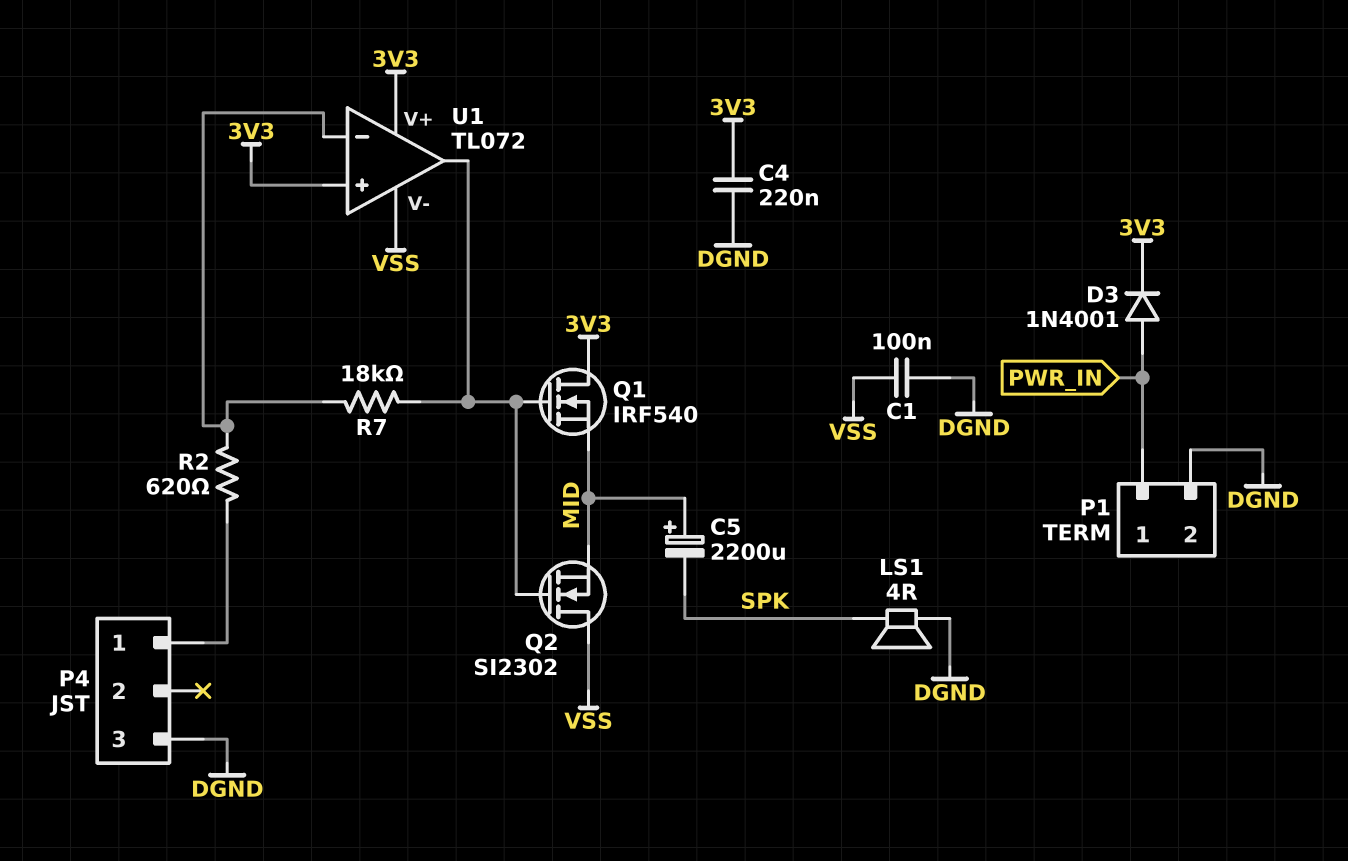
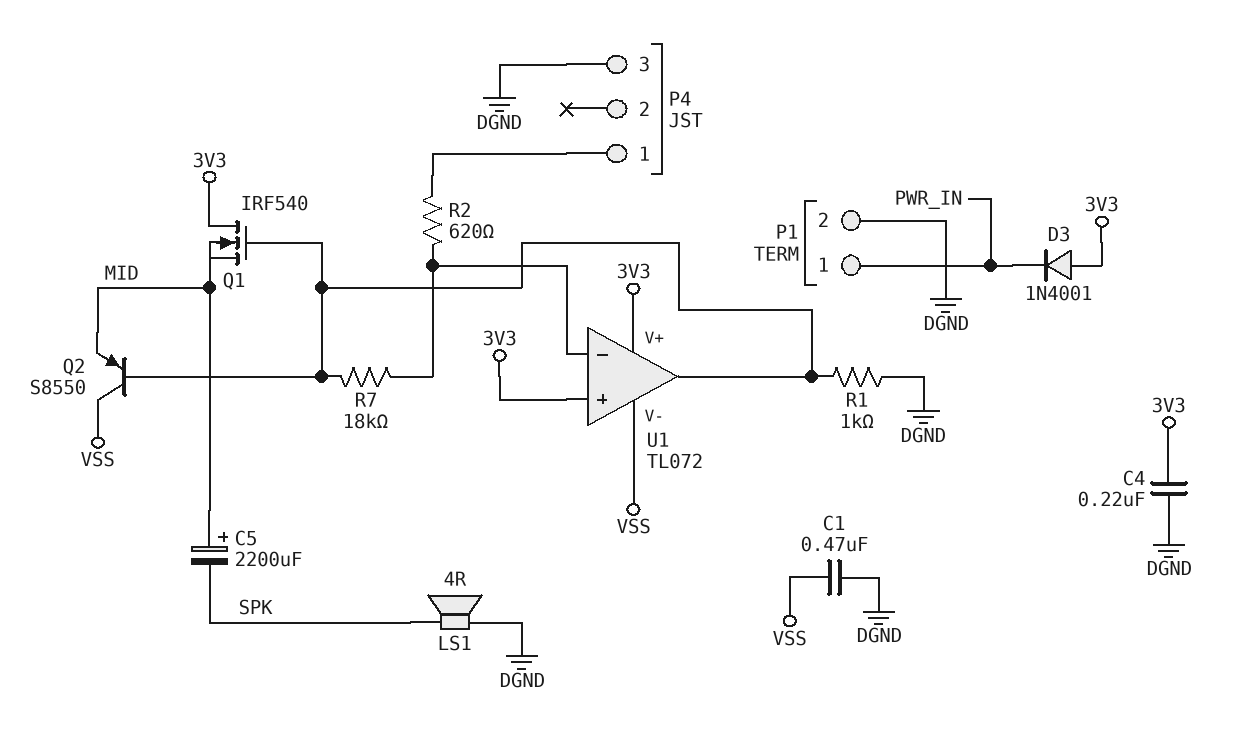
C1: 100nF (DGND, VSS) -> 470nF (DGND, VSS)
D3: diode 1N4001 (A PWR_IN, K 3V3) -> diode 1N4001 (A 3V3, K PWR_IN)
Q2: NMOS SI2302 (G U1/out, D VSS, S MID) -> PNP S8550 (B U1/out, C VSS, E MID)
R1: none -> 1k (DGND, U1/out)

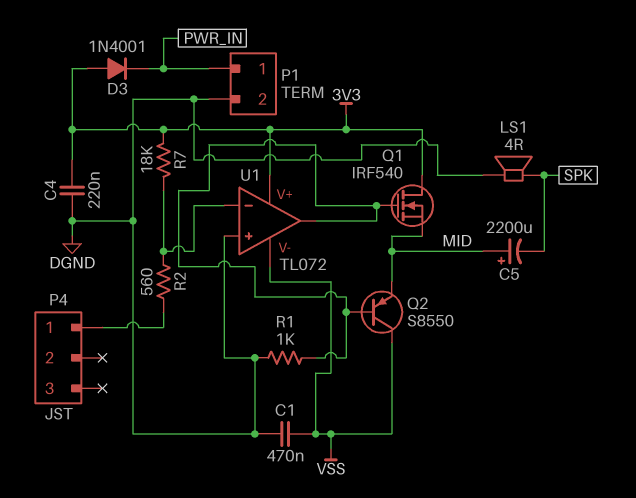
P4 pin 3: DGND -> none
R2: 620 (P4/1, U1/in-) -> 560 (P4/1, U1/in-)
R7: 18k (U1/in-, U1/out) -> 18k (3V3, U1/in-)
U1 pin in+: 3V3 -> DGND

